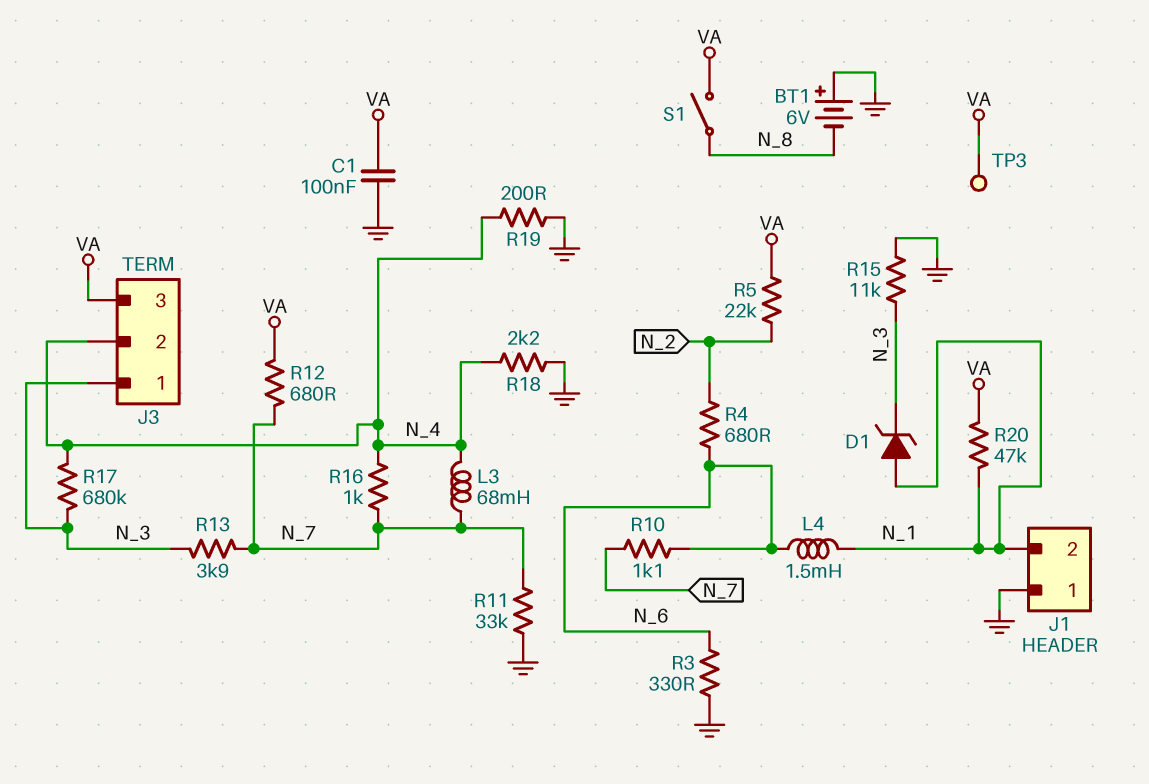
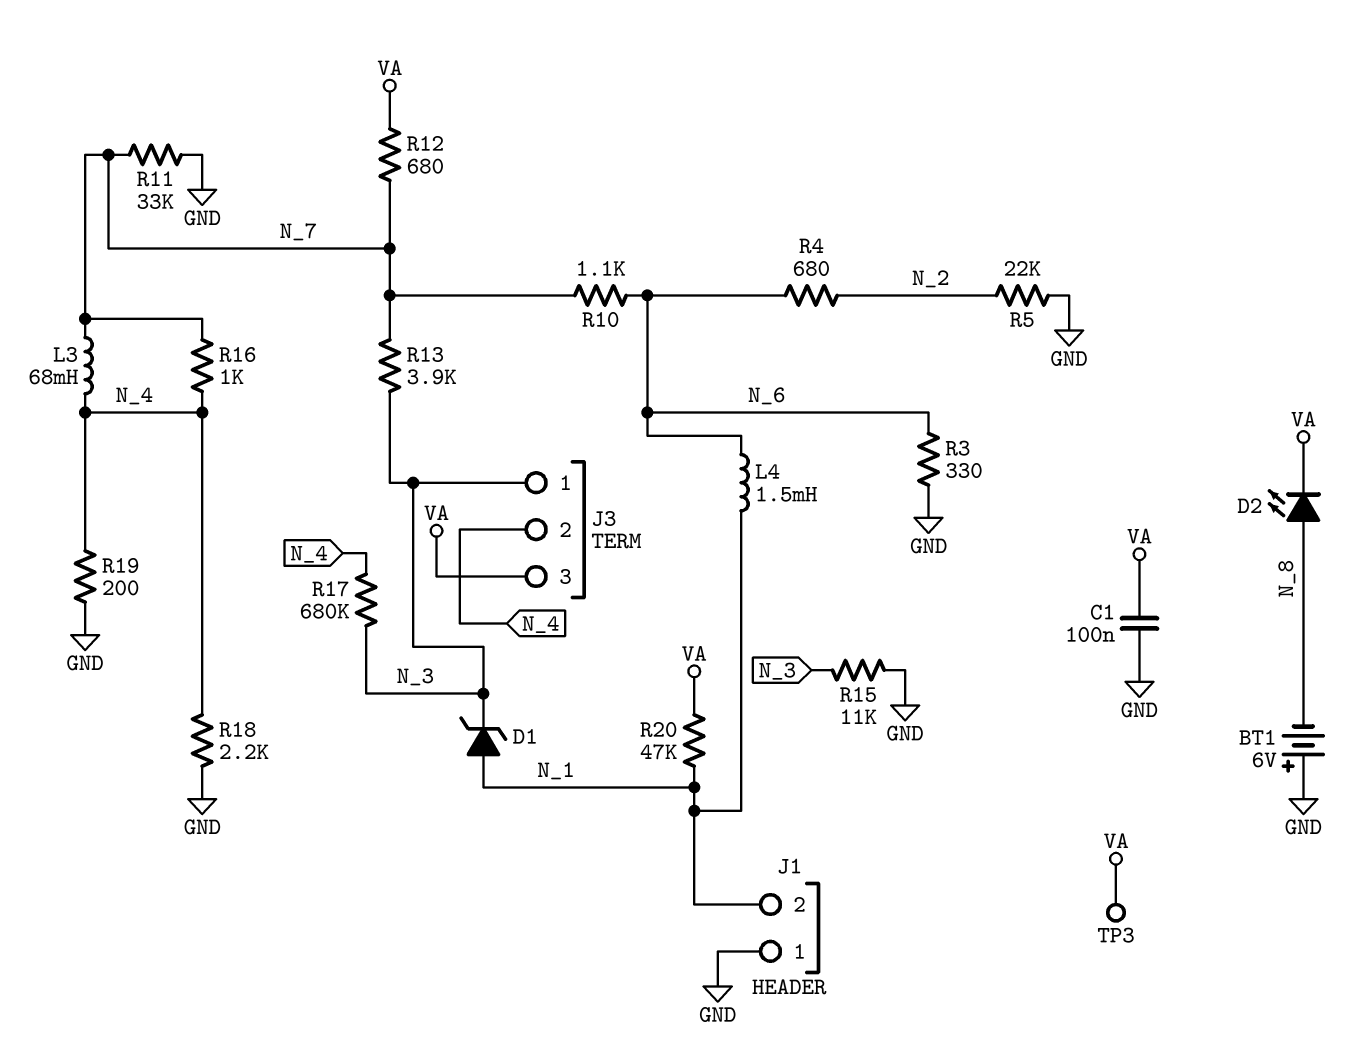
D2: none -> LED (A N_8, K VA)
R5: 22k (N_2, VA) -> 22k (GND, N_2)
S1: switch (N_8, VA) -> none

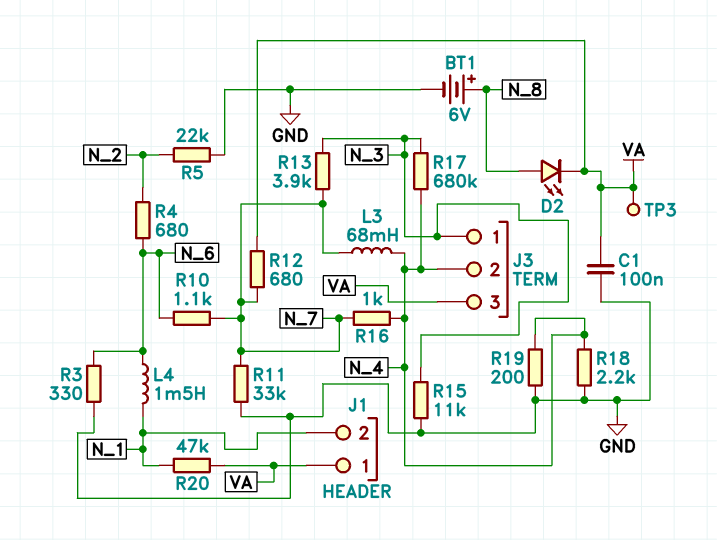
BT1: 6V (plus GND, minus N_8) -> 6V (plus N_8, minus GND)
D1: zener (A N_1, K N_3) -> none
J1 pin 1: GND -> VA

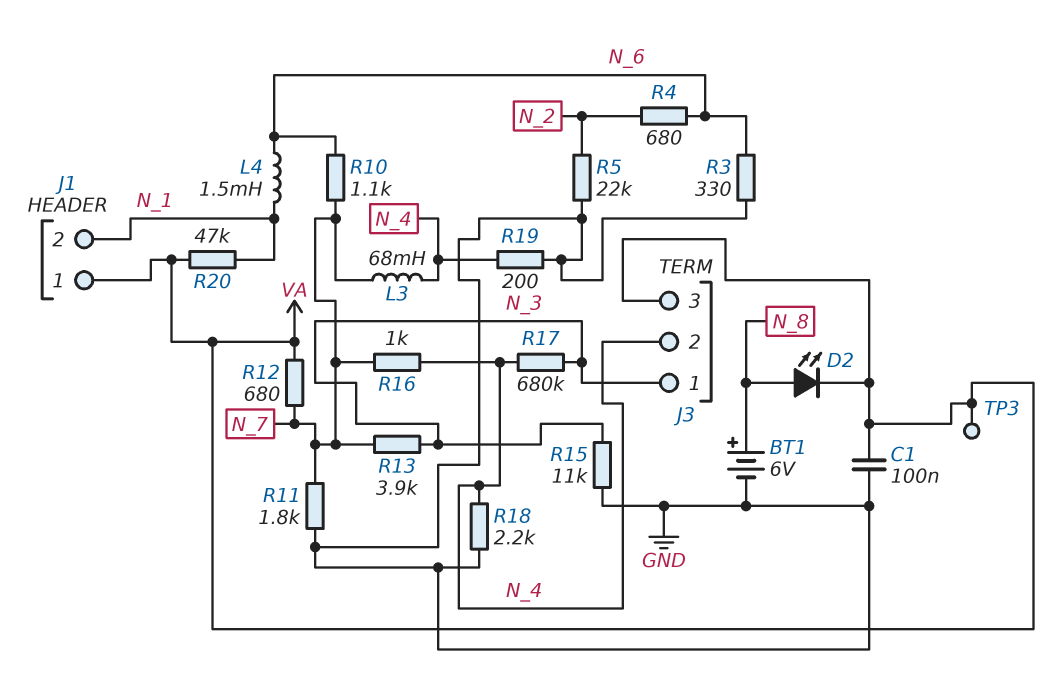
R11: 33k (GND, N_7) -> 1.8k (GND, N_7)

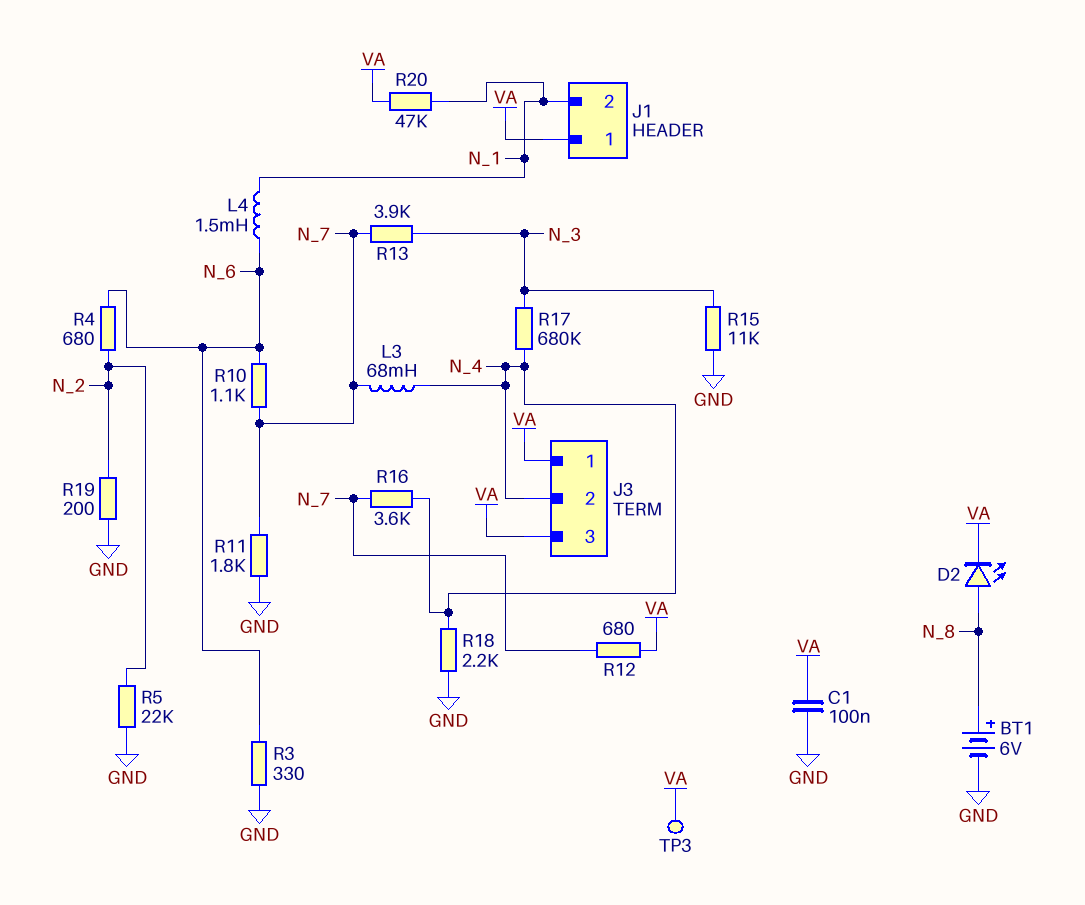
J3 pin 1: N_3 -> VA
R16: 1k (N_4, N_7) -> 3.6k (N_4, N_7)
R19: 200 (GND, N_4) -> 200 (GND, N_2)

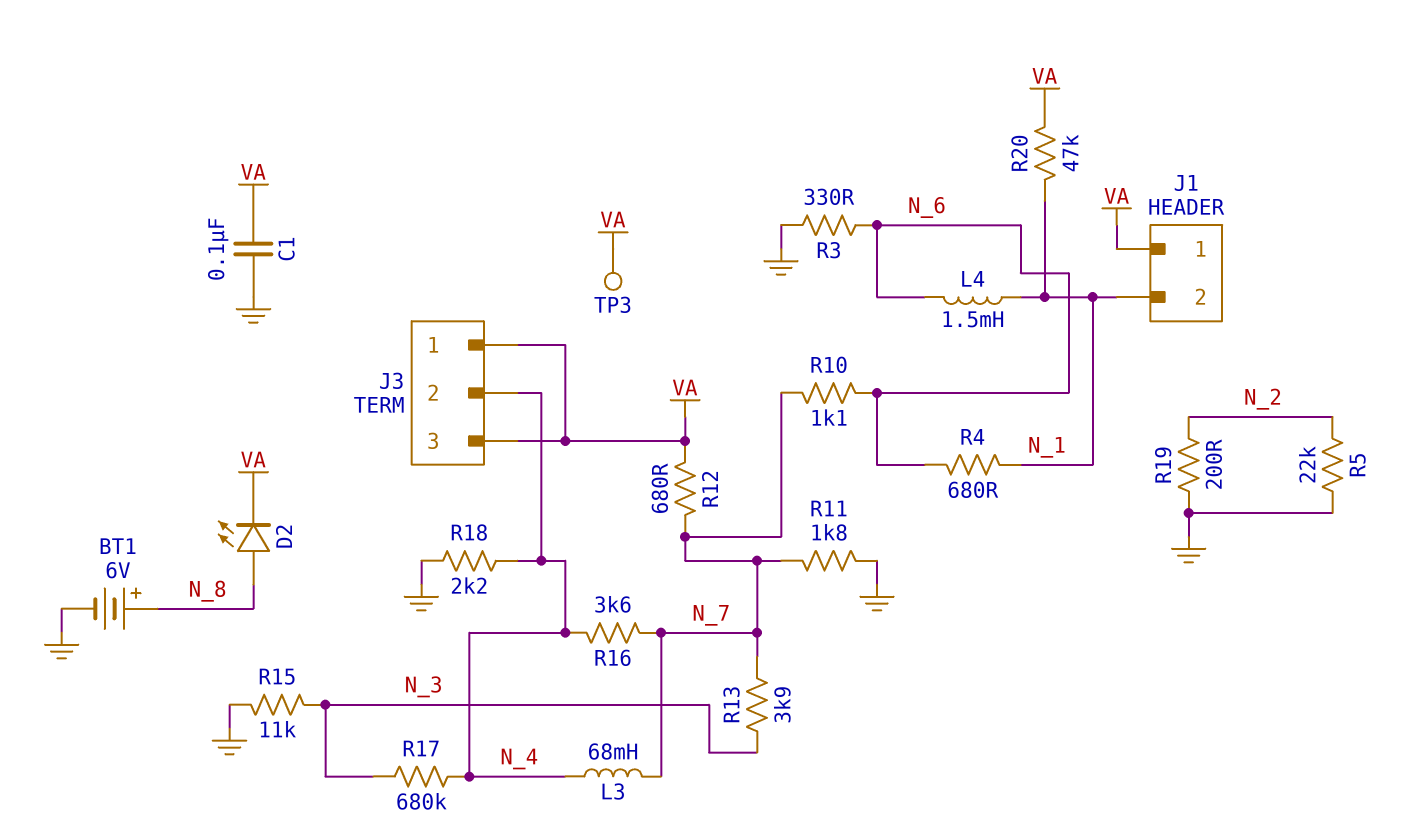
R4: 680 (N_2, N_6) -> 680 (N_1, N_6)

